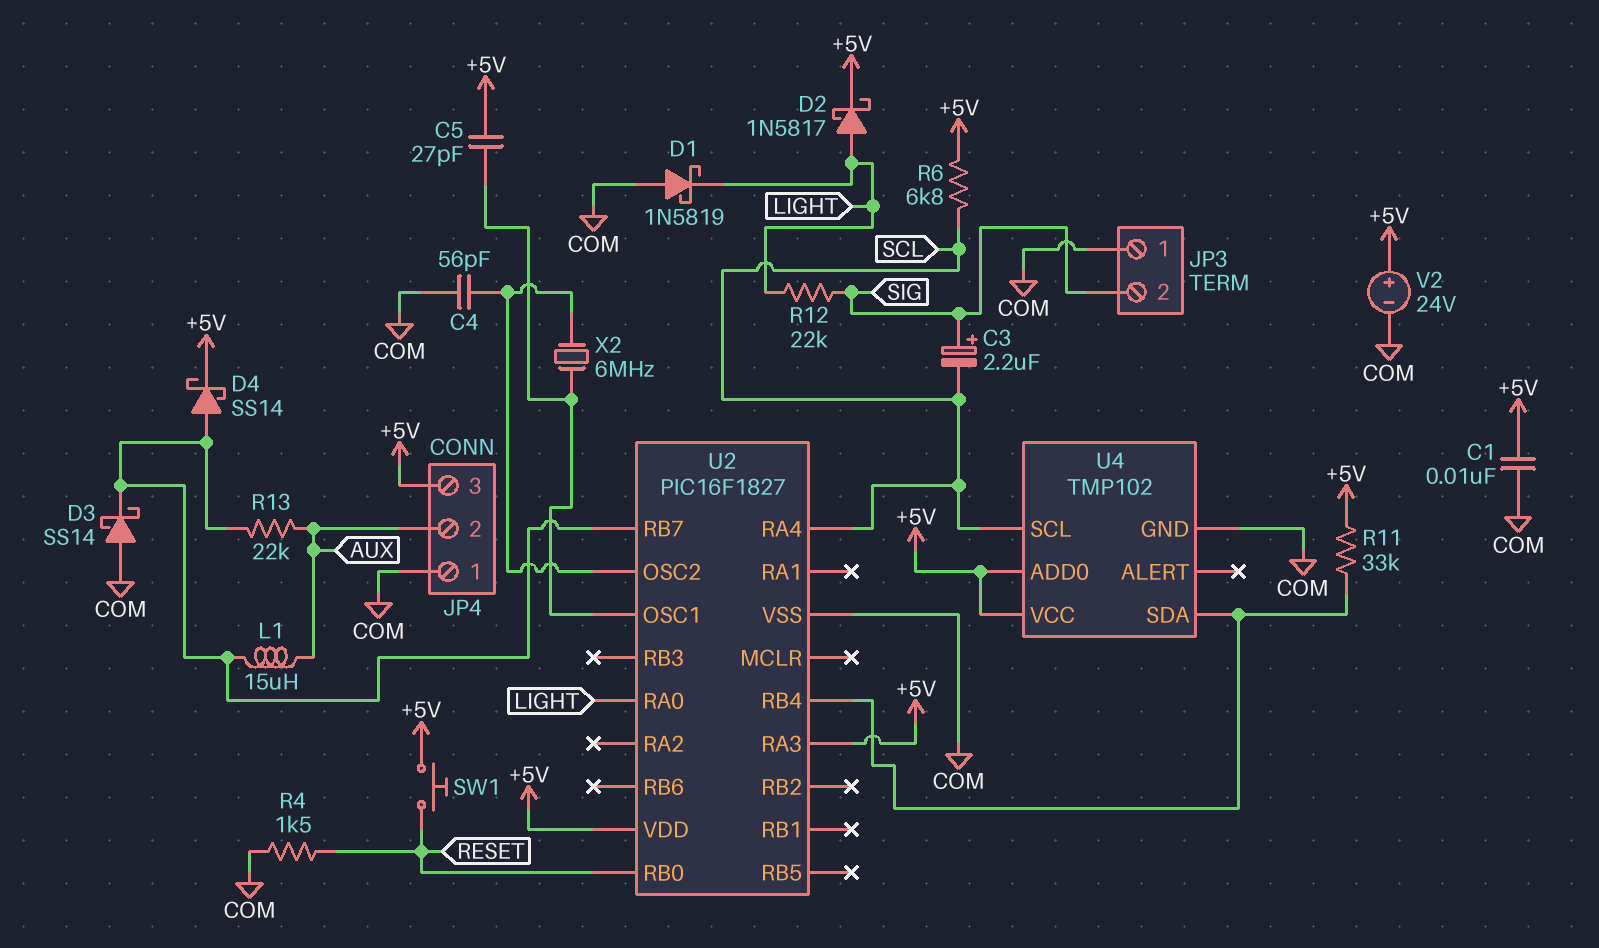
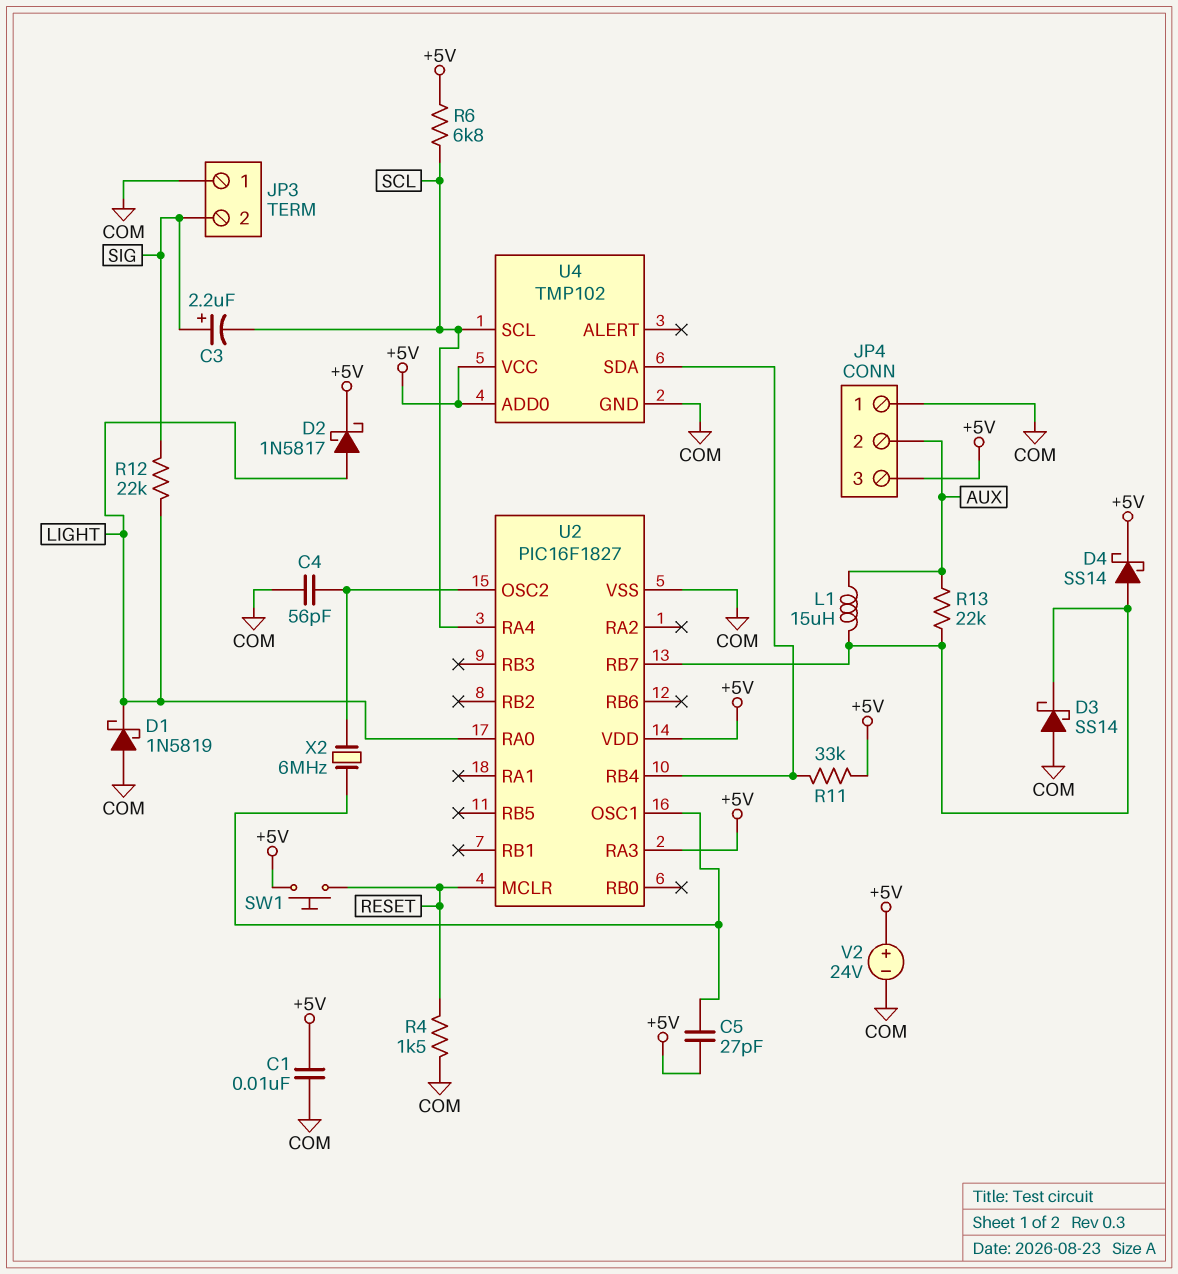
U2 pin MCLR: none -> RESET
U2 pin RB0: RESET -> none

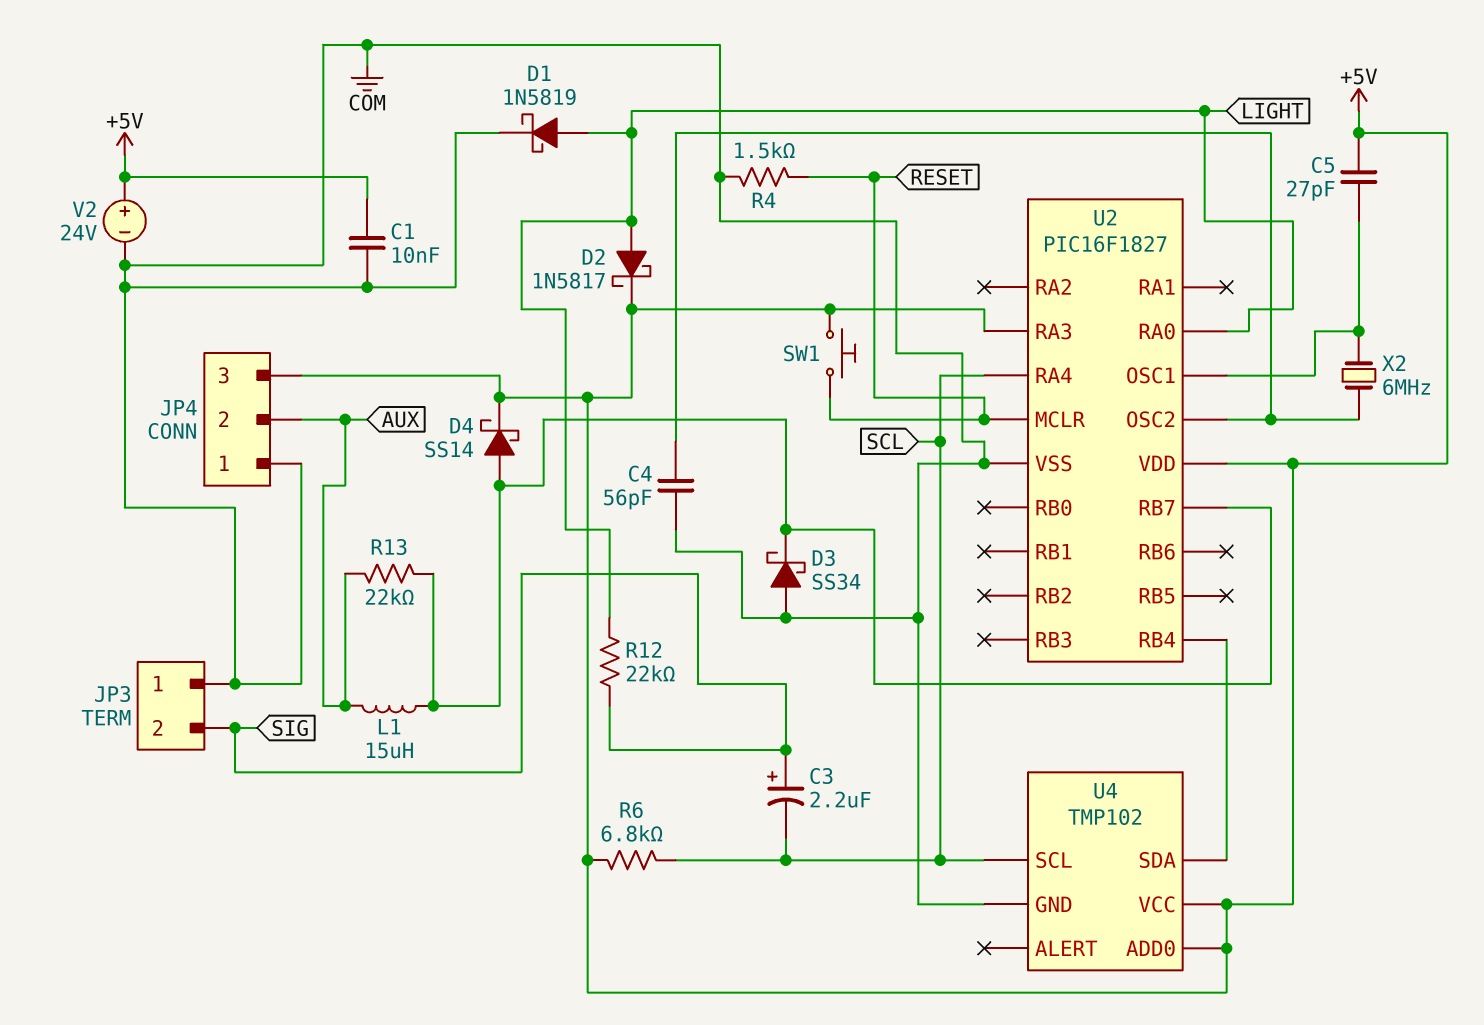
D1: schottky 1N5819 (A COM, K LIGHT) -> schottky 1N5819 (A LIGHT, K COM)
D3: schottky SS14 (A COM, K U2/RB7) -> schottky SS34 (A COM, K U2/RB7)
R11: 33k (+5V, U2/RB4) -> none

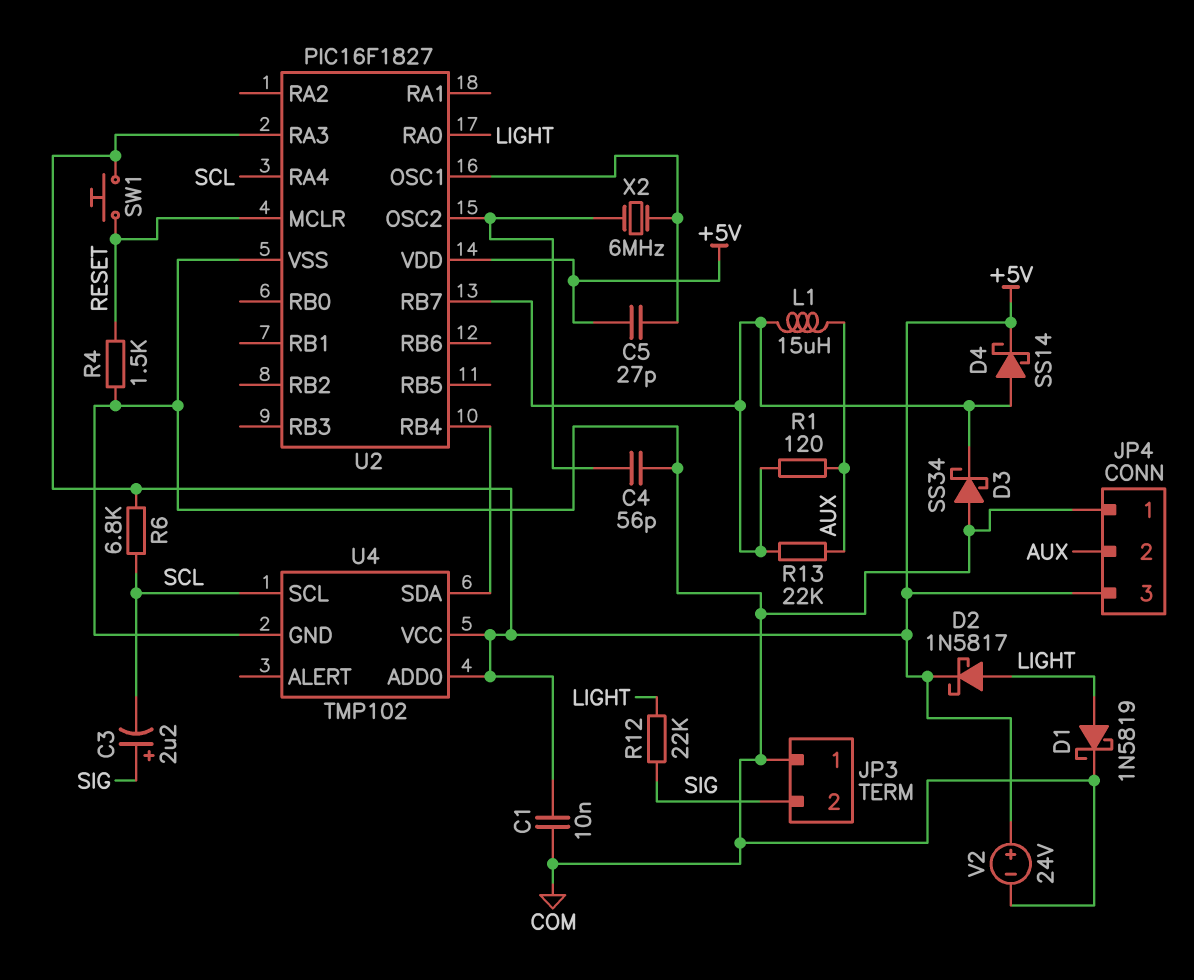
R1: none -> 120 (AUX, U2/RB7)

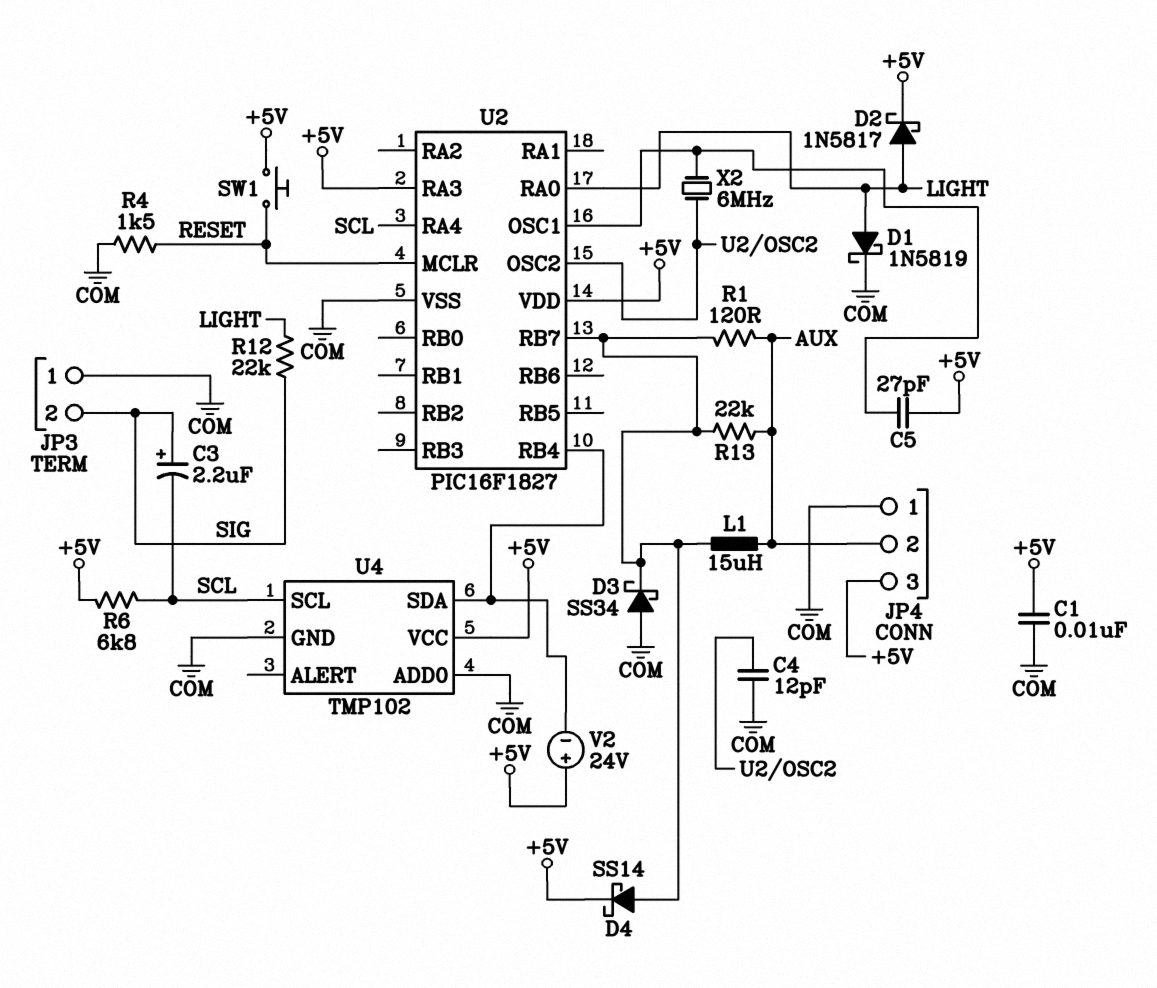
C4: 56pF (COM, U2/OSC2) -> 12pF (COM, U2/OSC2)
U4 pin ADD0: +5V -> COM
V2: 24V (plus +5V, minus COM) -> 24V (plus +5V, minus U2/RB4)

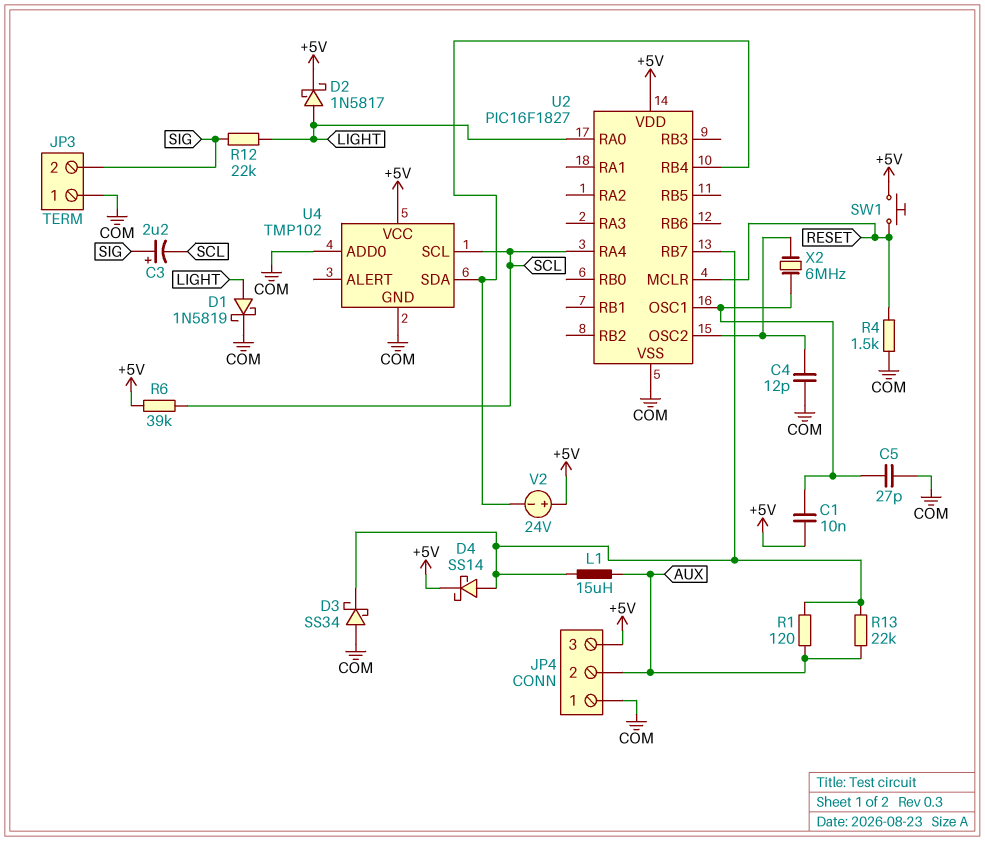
C1: 10nF (+5V, COM) -> 10nF (+5V, U2/OSC1)
C5: 27pF (+5V, U2/OSC1) -> 27pF (COM, U2/OSC1)
R6: 6.8k (+5V, SCL) -> 39k (+5V, SCL)
U2 pin RA3: +5V -> none

